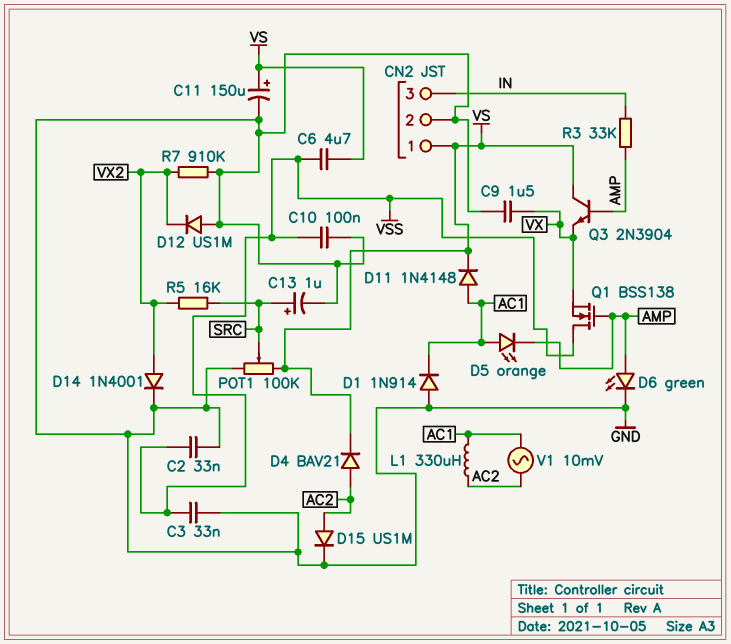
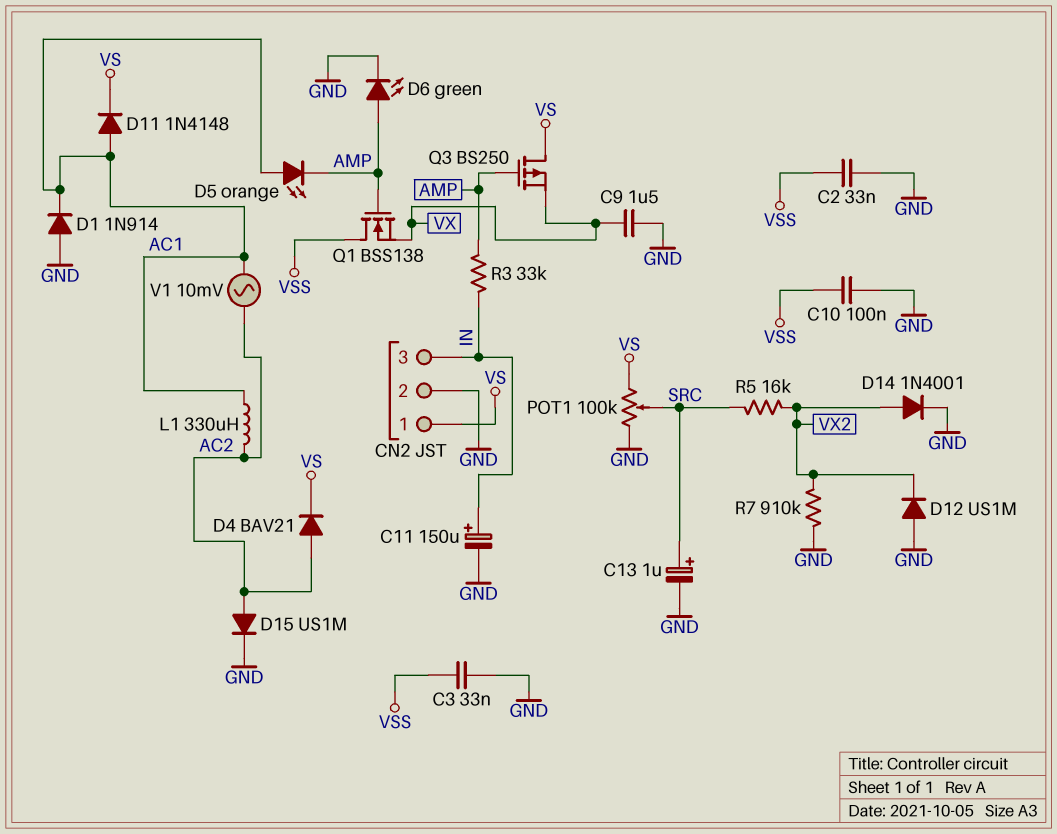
C6: 4.7uF (VS, VSS) -> none
C11: 150uF (plus VS, minus GND) -> 150uF (plus IN, minus GND)
Q3: NPN 2N3904 (B AMP, C VS, E VX) -> PMOS BS250 (G AMP, D VS, S VX)

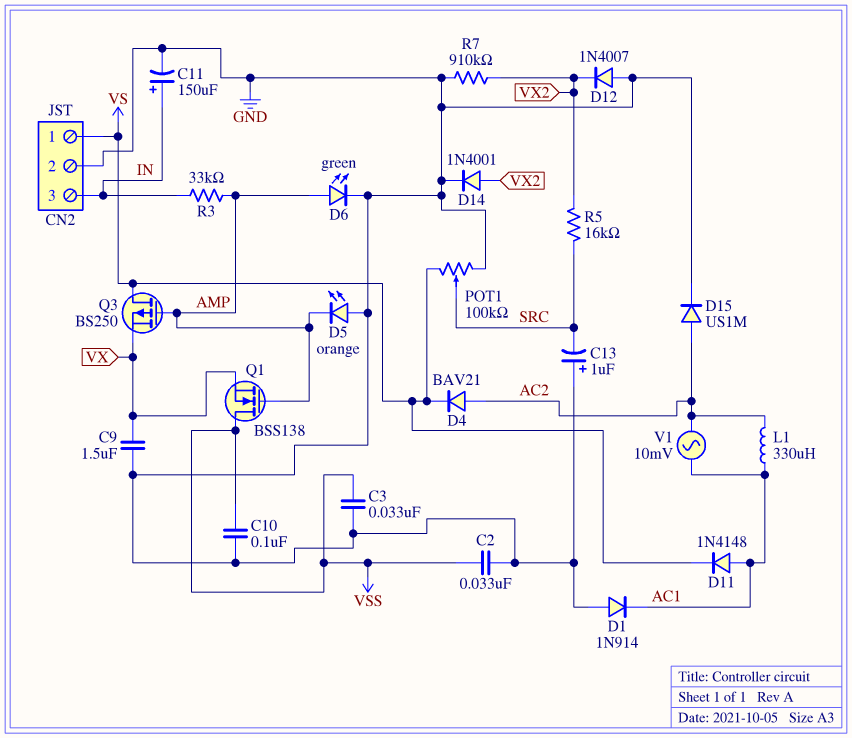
C13: 1uF (plus SRC, minus GND) -> 1uF (plus GND, minus SRC)
D5: LED orange (A AC1, K AMP) -> LED orange (A GND, K AMP)
D12: diode US1M (A GND, K VX2) -> diode 1N4007 (A GND, K VX2)

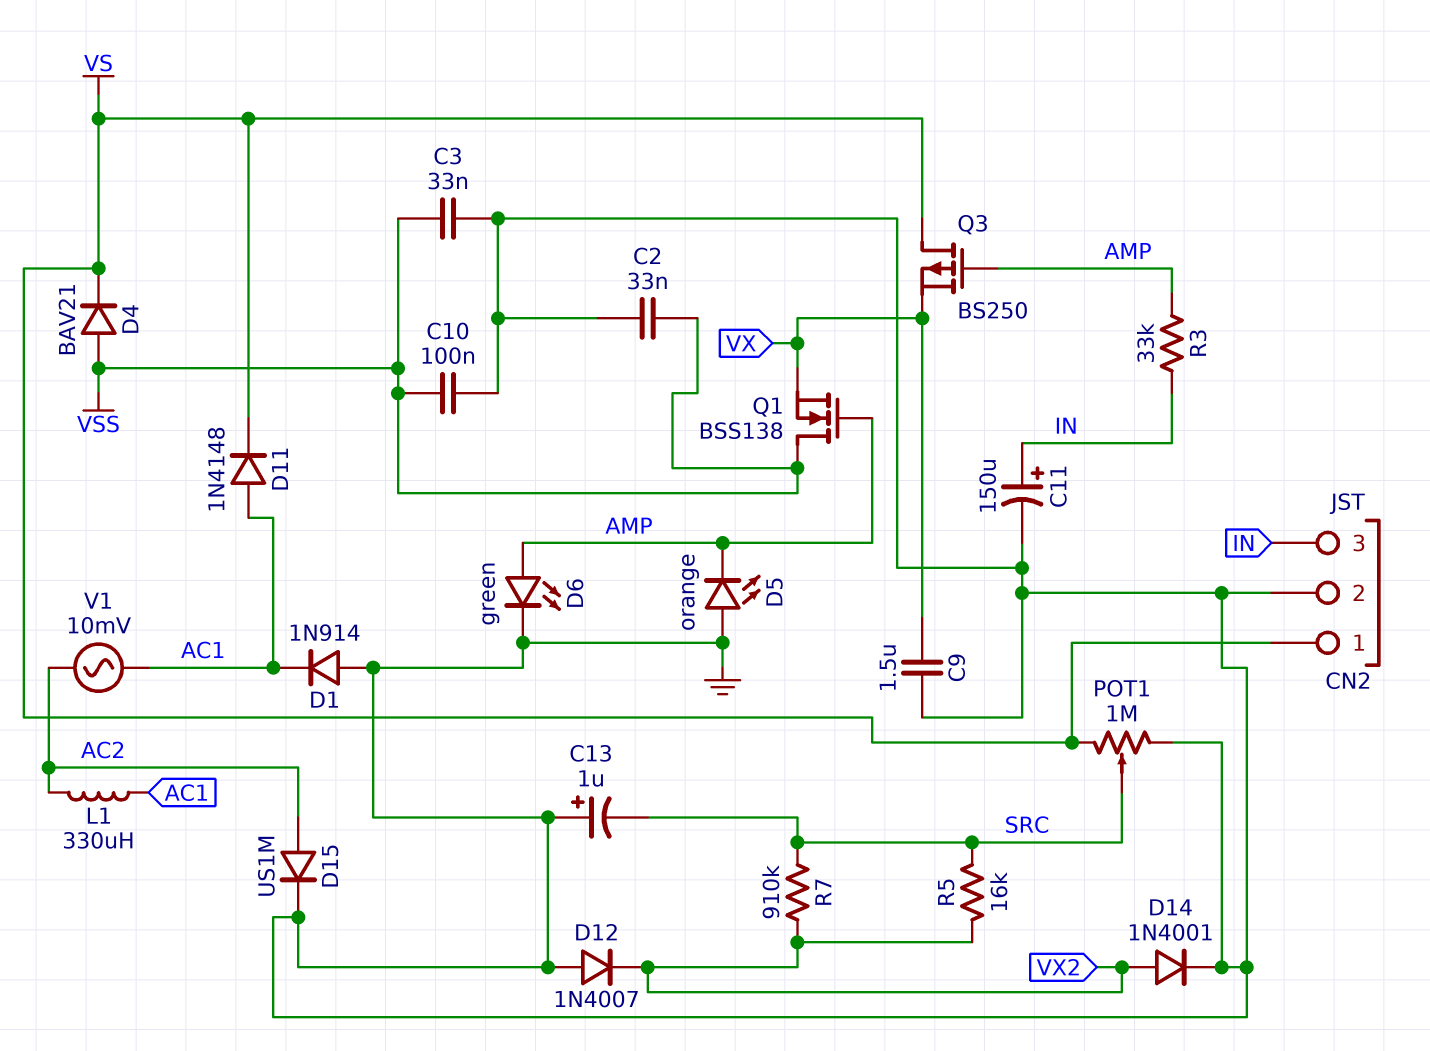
D4: diode BAV21 (A AC2, K VS) -> diode BAV21 (A VSS, K VS)
POT1: 100k (GND, VS, wiper SRC) -> 1M (GND, VS, wiper SRC)
R7: 910k (GND, VX2) -> 910k (SRC, VX2)

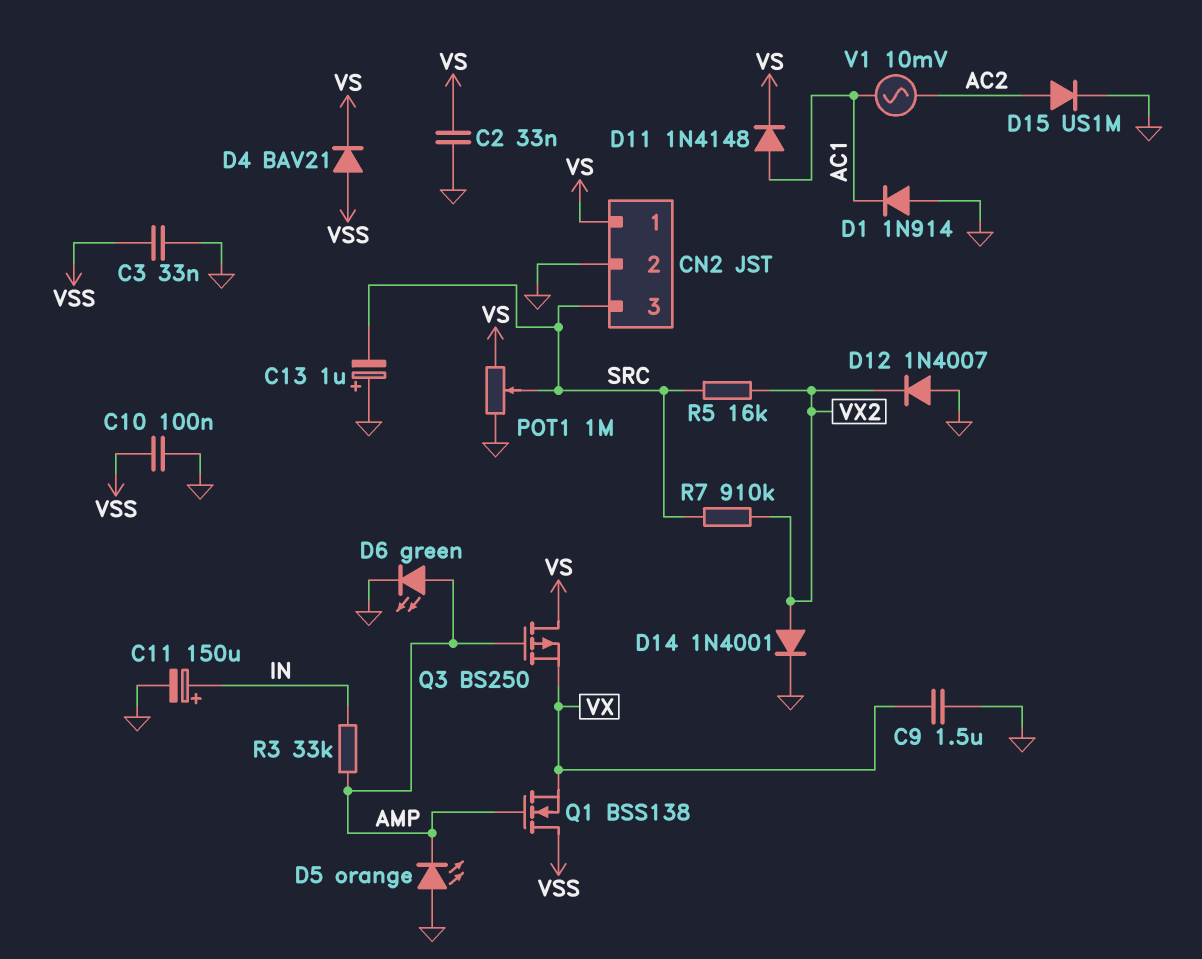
C2: 33nF (GND, VSS) -> 33nF (GND, VS)
CN2 pin 3: IN -> SRC
L1: 330uH (AC1, AC2) -> none

